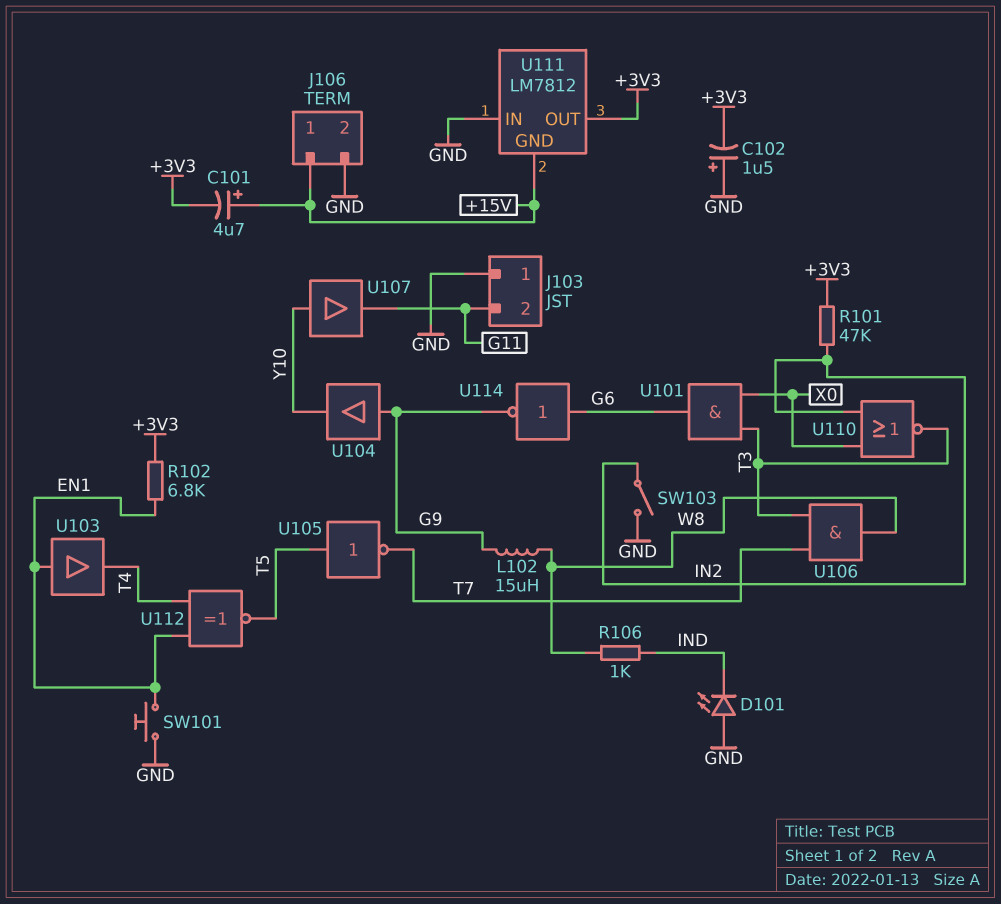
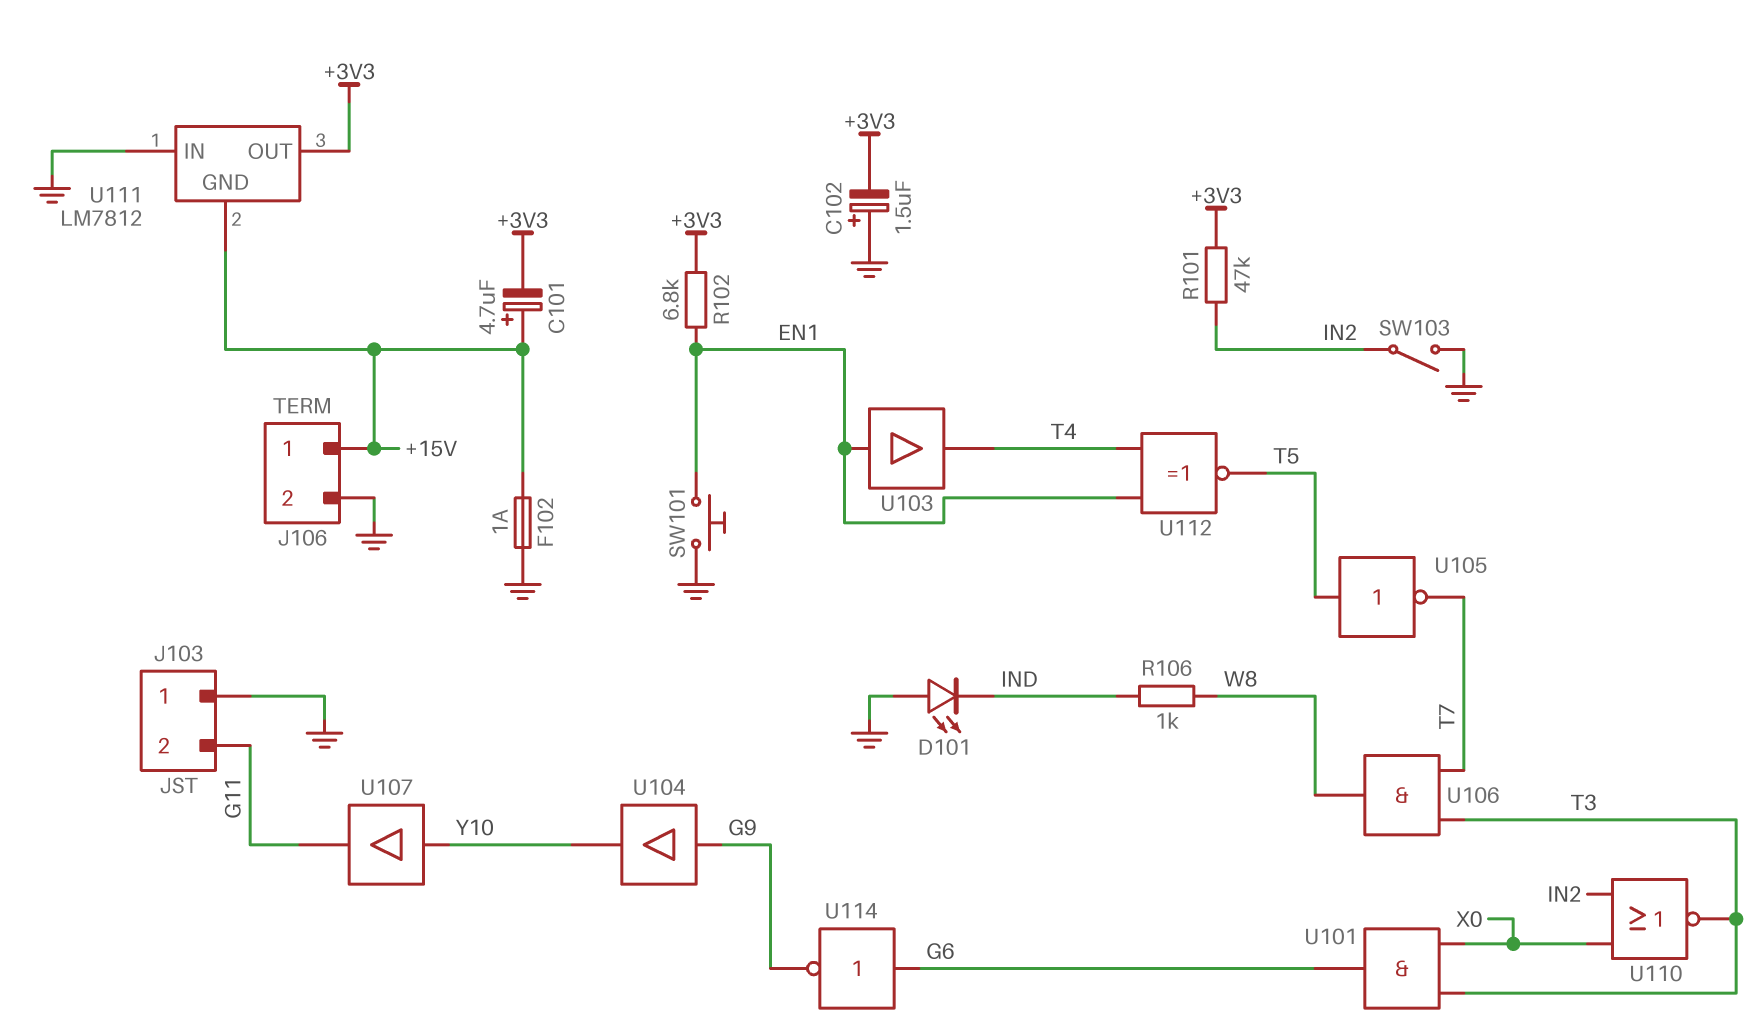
F102: none -> 1A (+15V, GND)
L102: 15uH (G9, W8) -> none

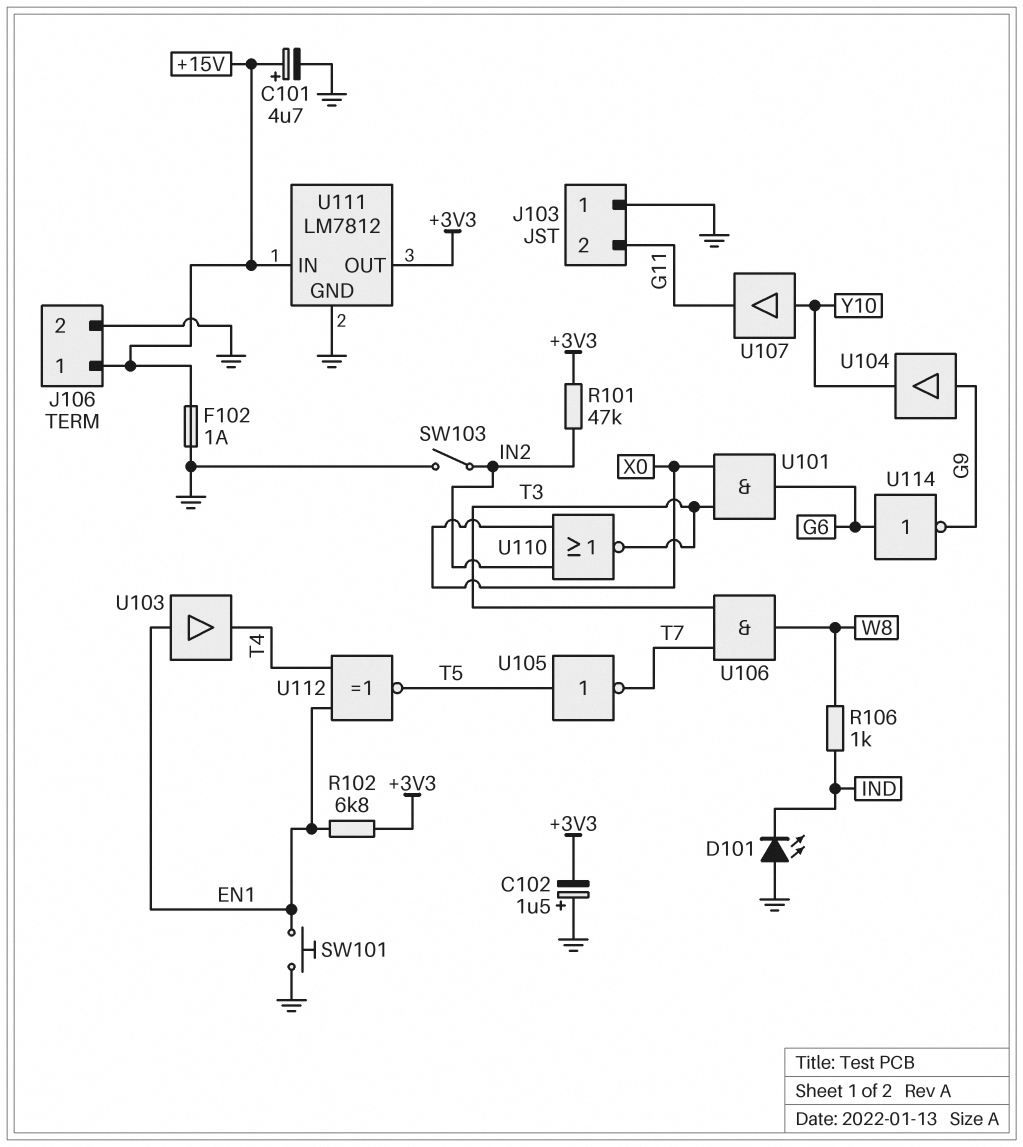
C101: 4.7uF (plus +15V, minus +3V3) -> 4.7uF (plus +15V, minus GND)
U111 pin GND: +15V -> GND
U111 pin IN: GND -> +15V

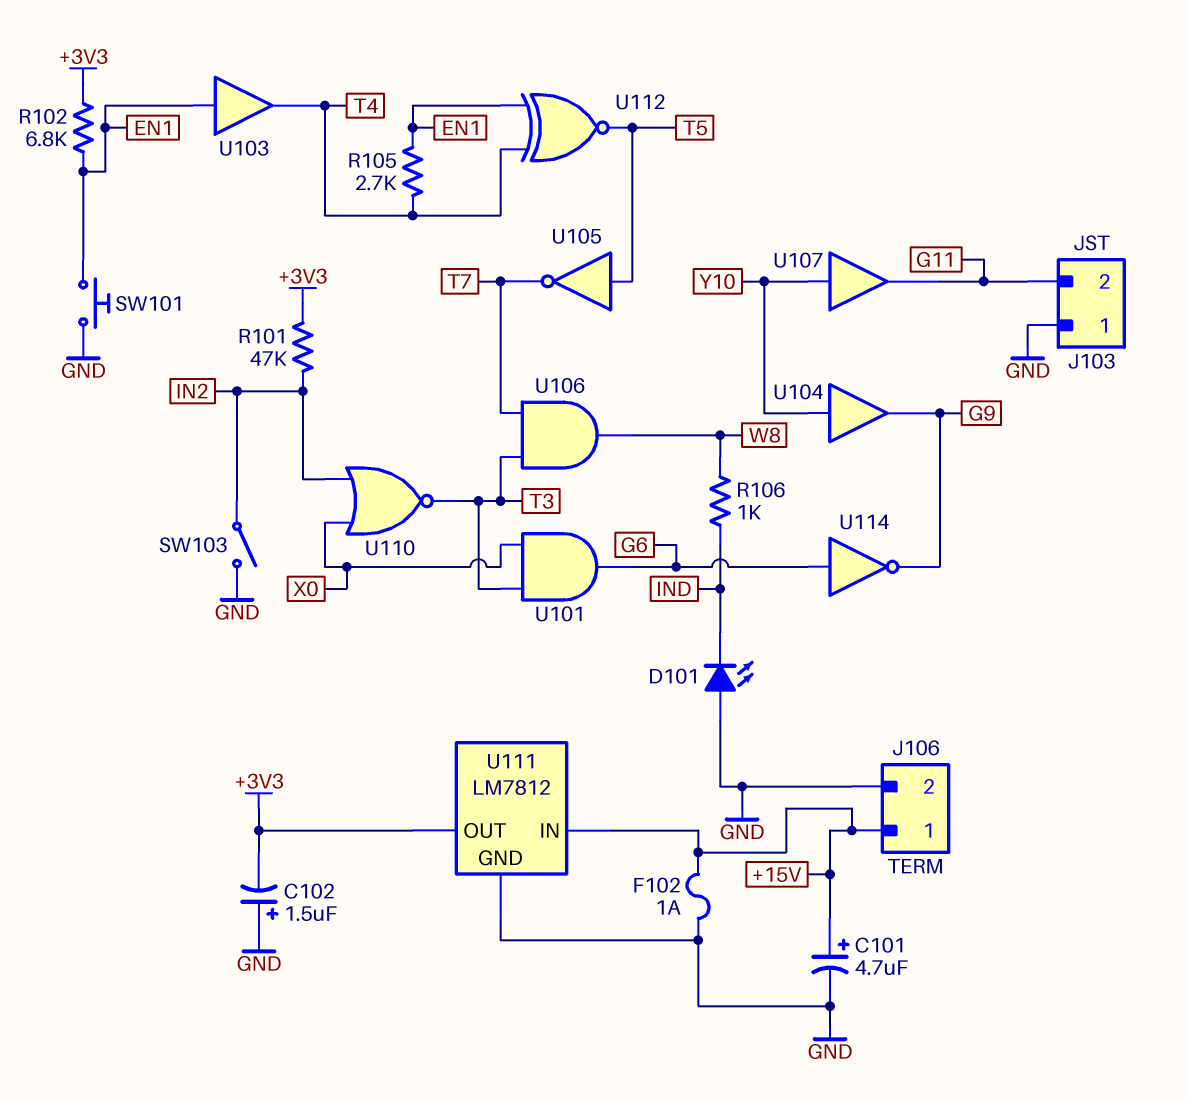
R105: none -> 2.7k (EN1, T4)
U104: buffer (in G9, out Y10) -> buffer (in Y10, out G9)

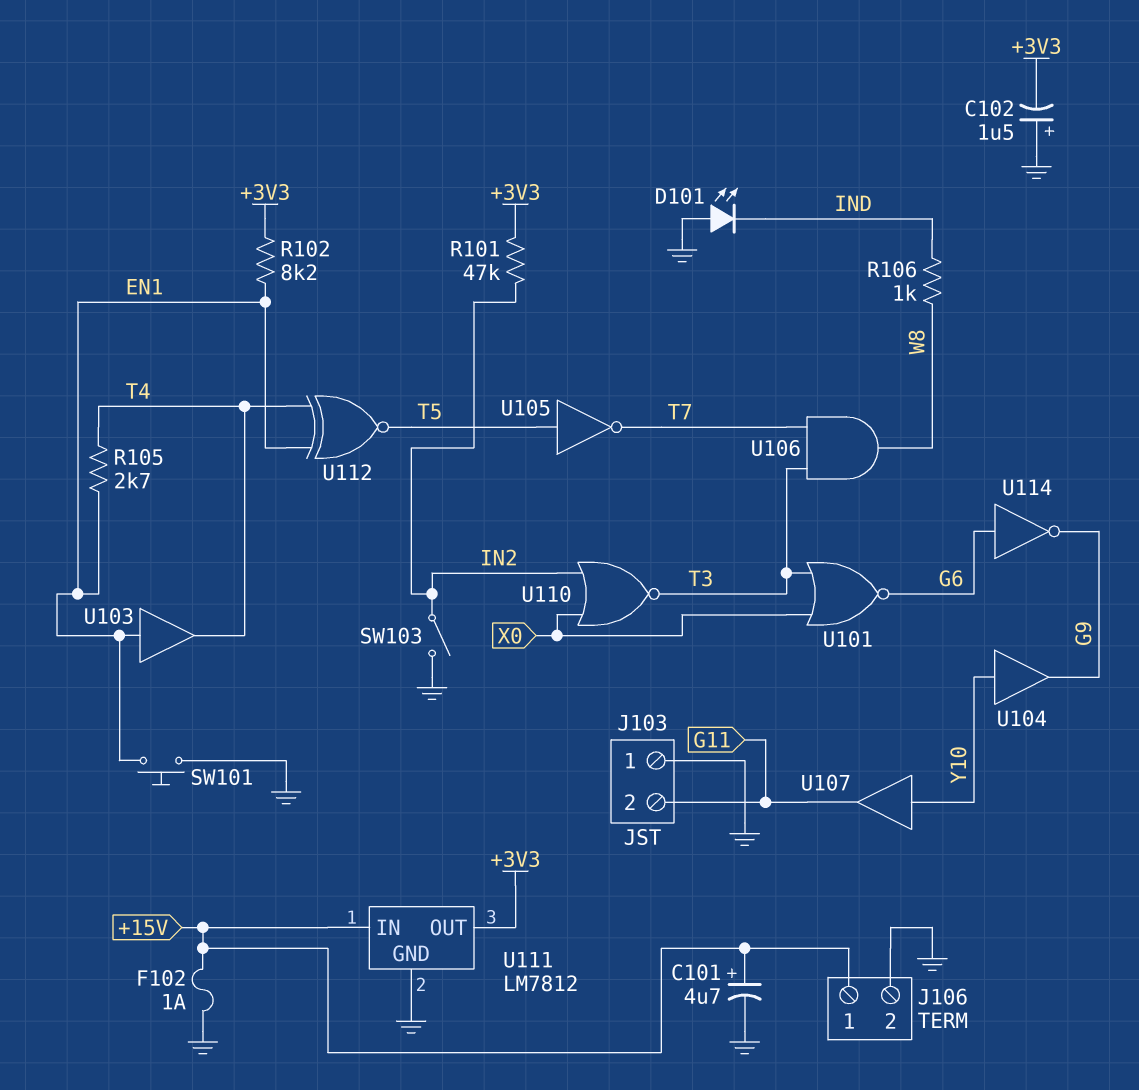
R102: 6.8k (+3V3, EN1) -> 8.2k (+3V3, EN1)
U101: AND (in T3, in X0, out G6) -> NOR (in T3, in X0, out G6)

